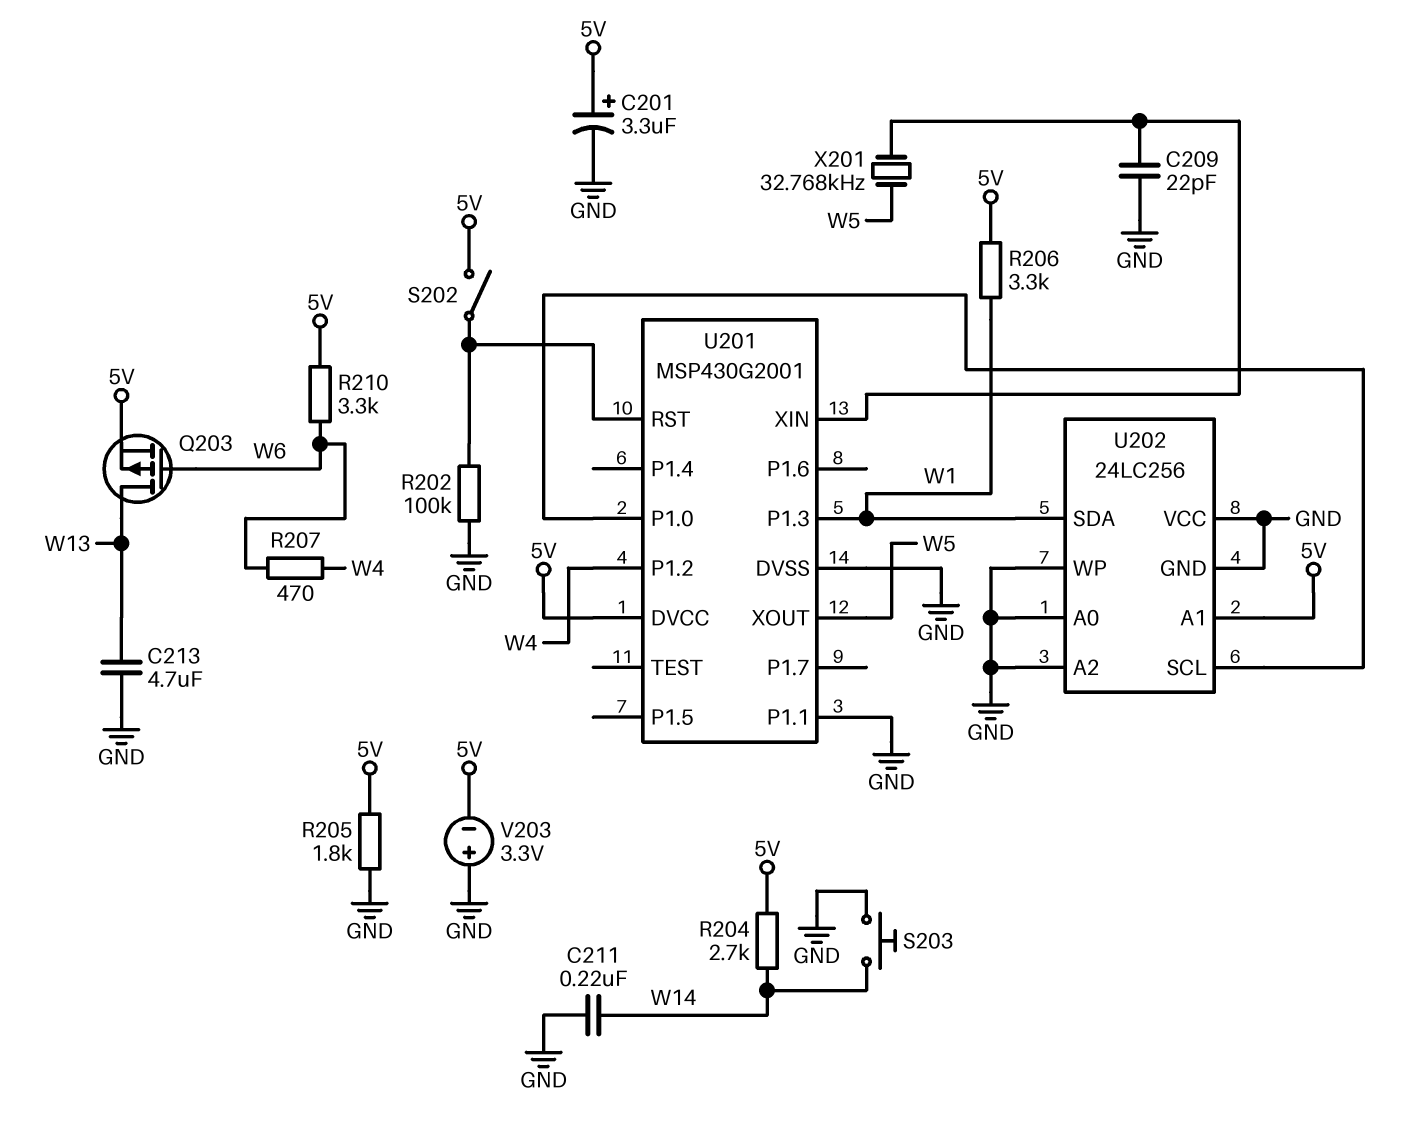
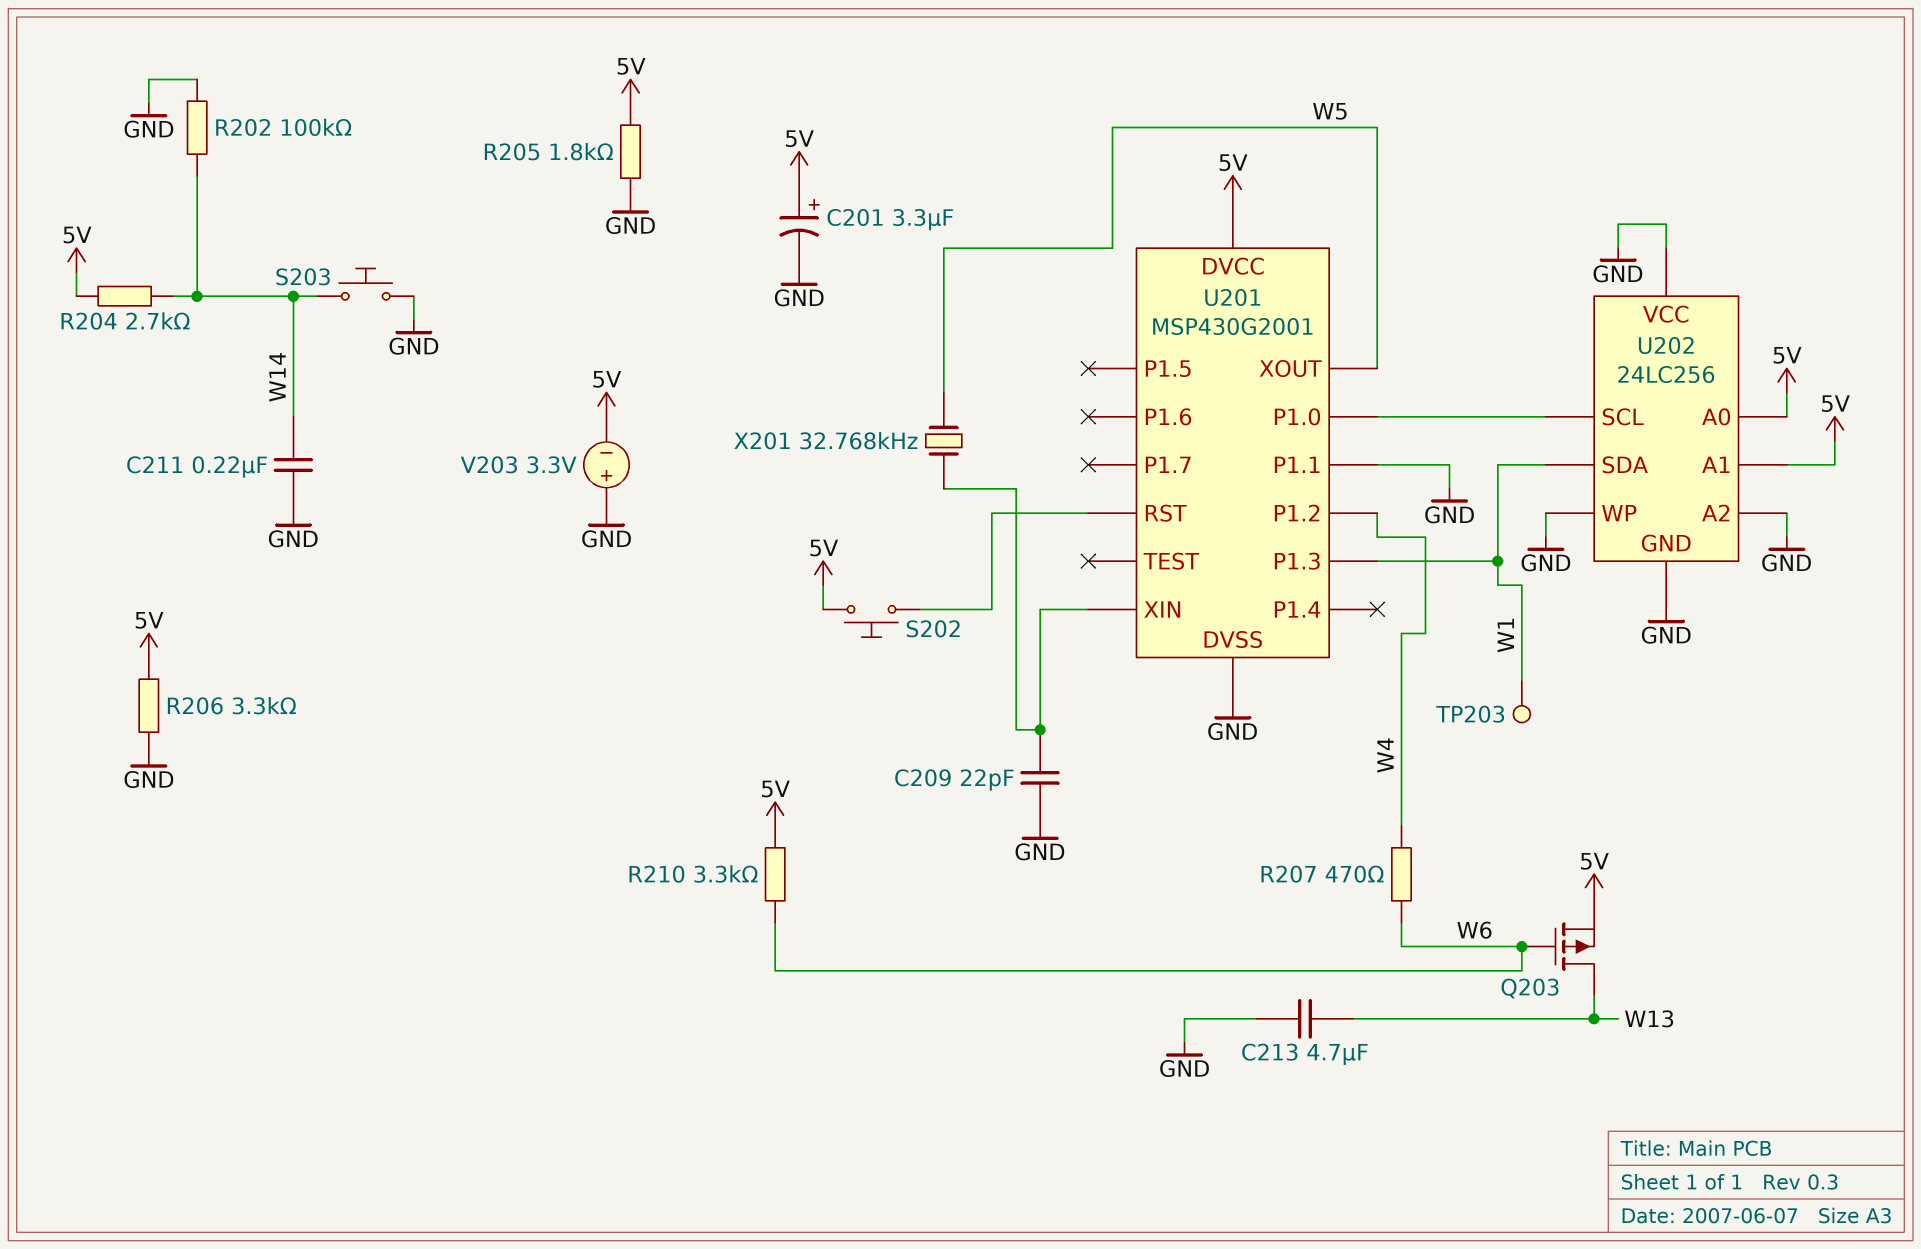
R202: 100k (GND, U201/RST) -> 100k (GND, W14)
R206: 3.3k (5V, W1) -> 3.3k (5V, GND)
S202: switch (5V, U201/RST) -> button (5V, U201/RST)
TP203: none -> test point (W1)
U202 pin A0: GND -> 5V

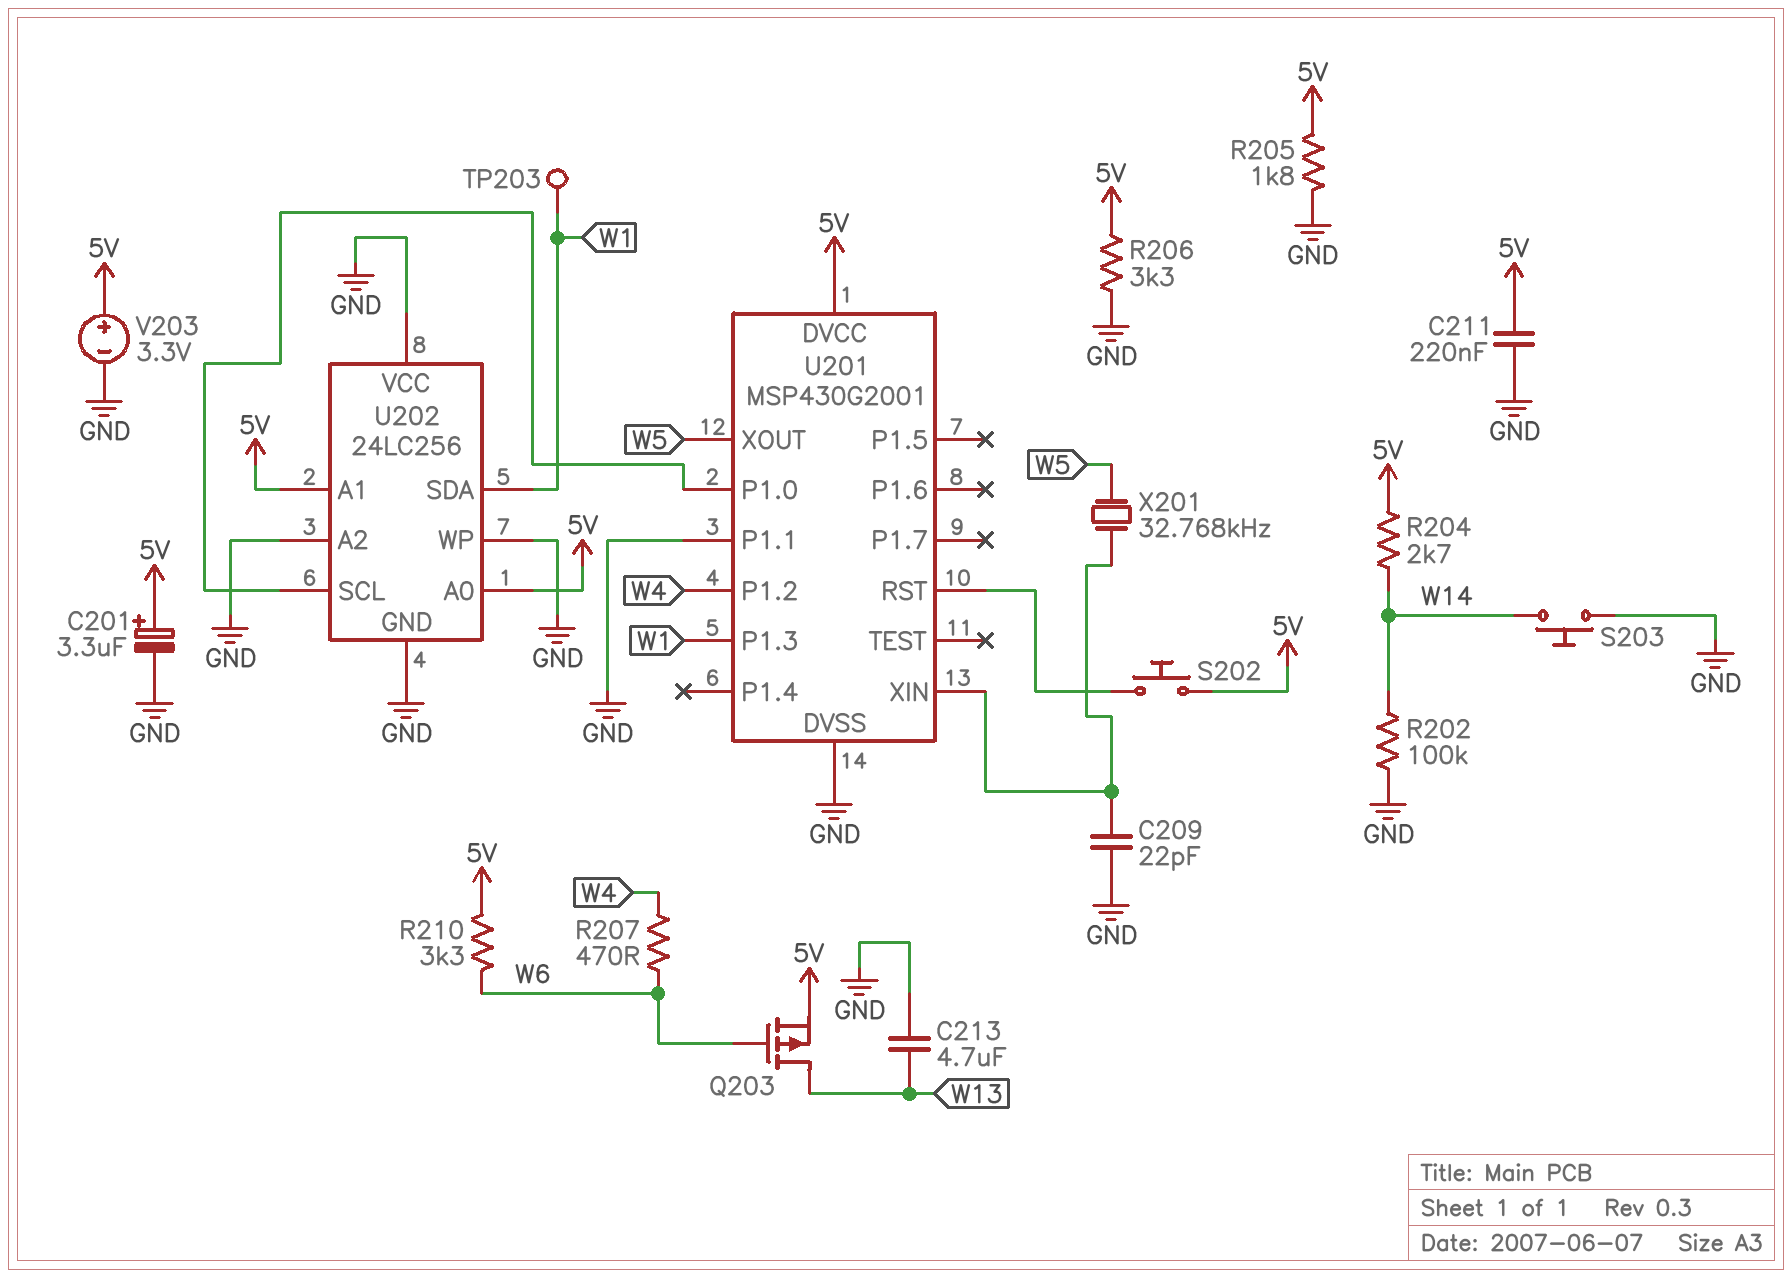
C211: 220nF (GND, W14) -> 220nF (5V, GND)
V203: 3.3V (plus GND, minus 5V) -> 3.3V (plus 5V, minus GND)

